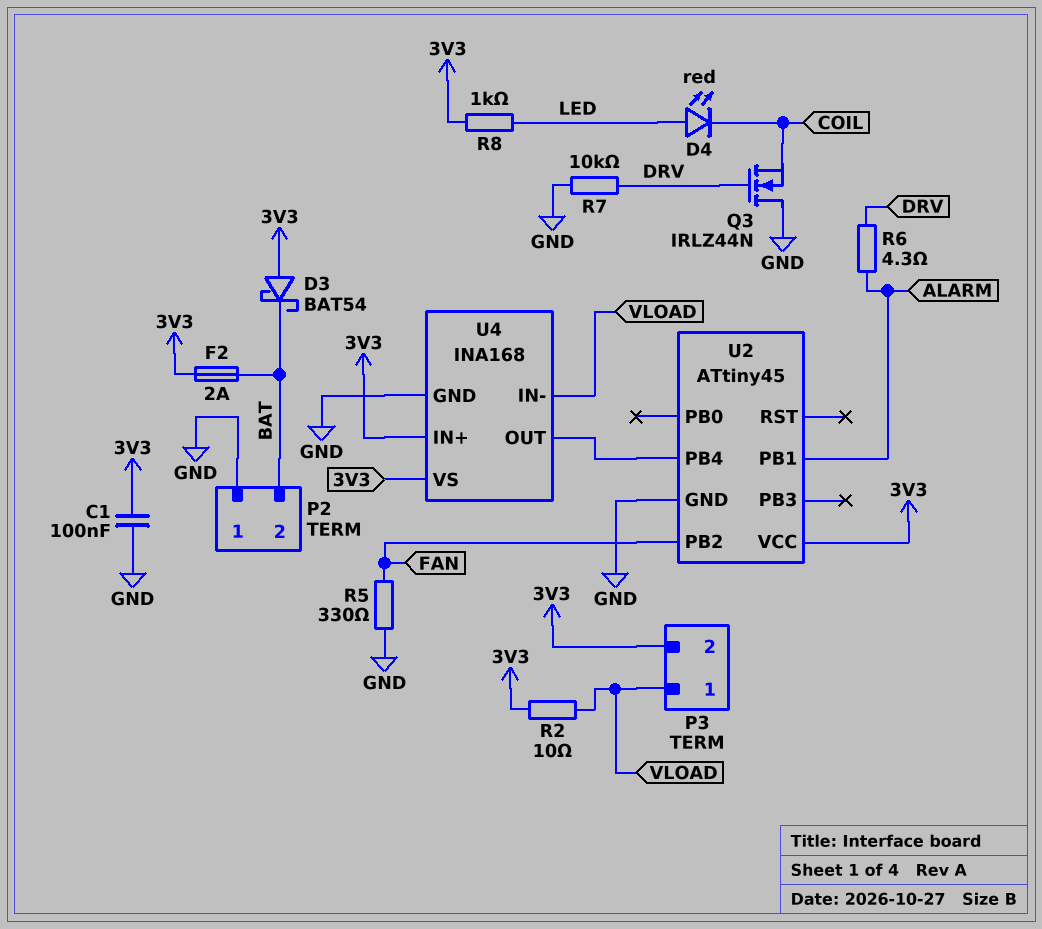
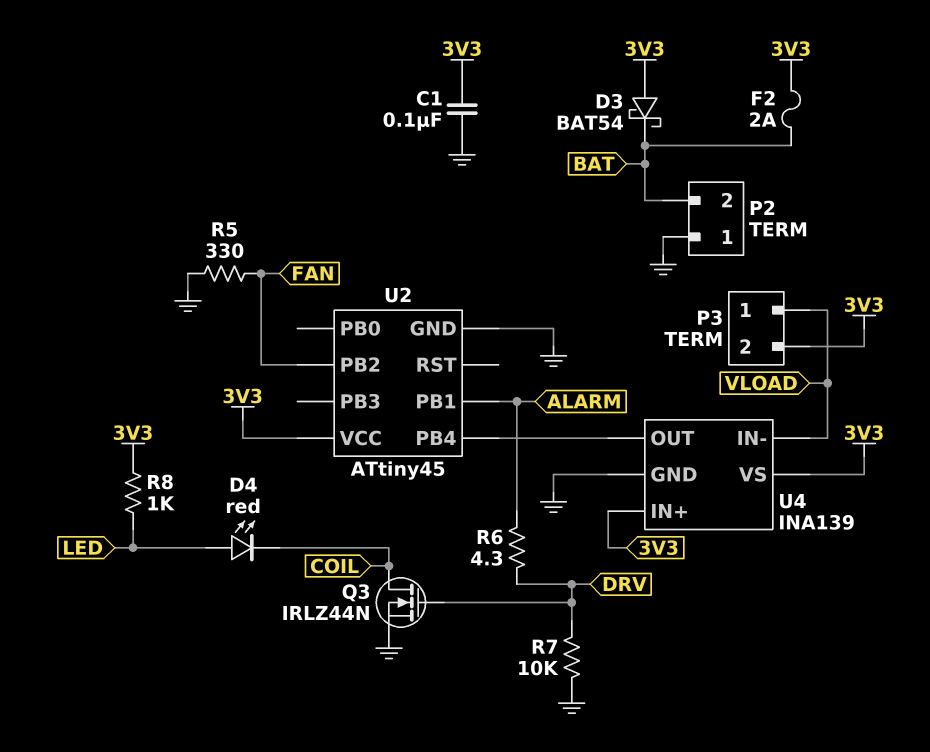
Q3: NMOS IRLZ44N (G DRV, D GND, S COIL) -> NMOS IRLZ44N (G DRV, D COIL, S GND)
R2: 10 (3V3, VLOAD) -> none
U4: INA168 -> INA139

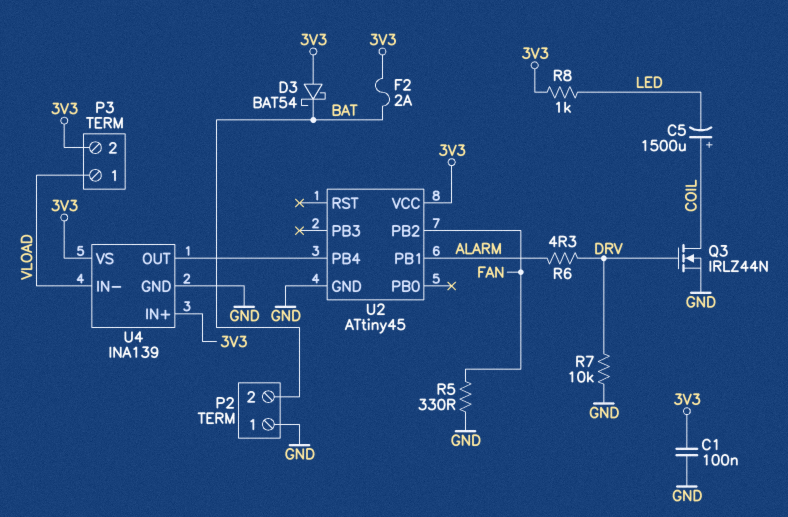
C5: none -> 1500uF (plus COIL, minus LED)
D4: LED red (A LED, K COIL) -> none

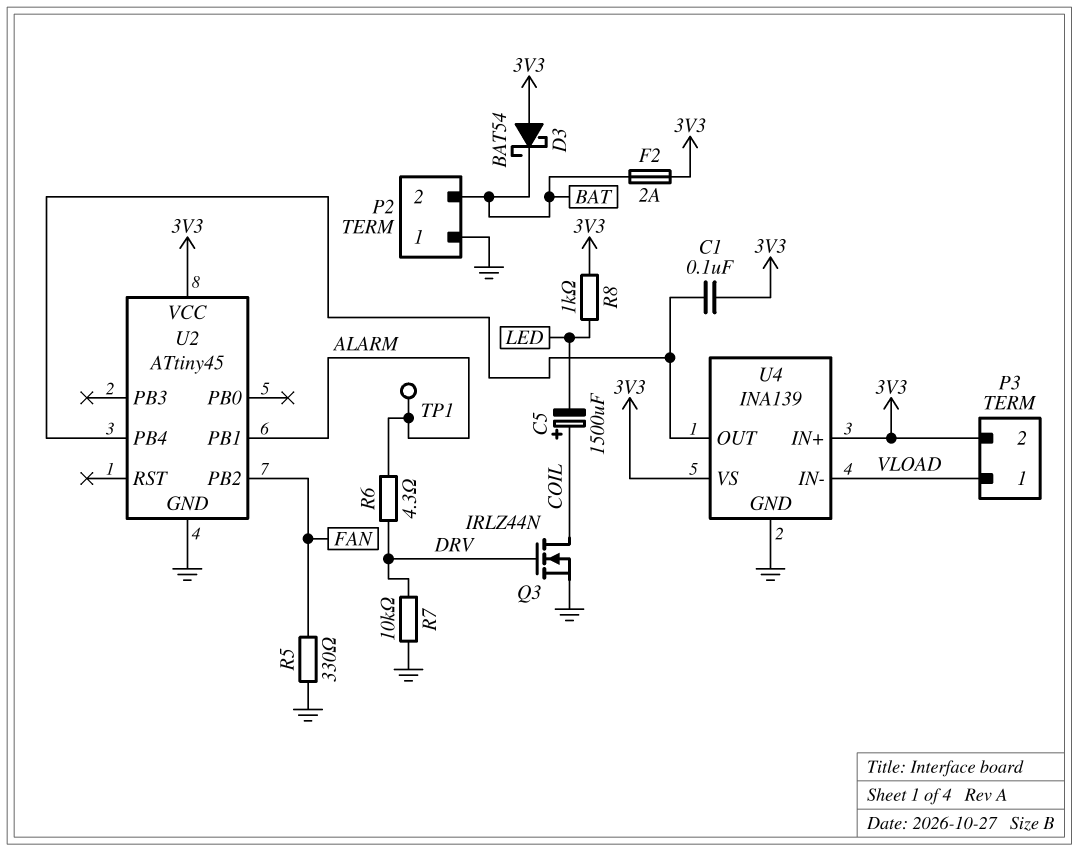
C1: 100nF (3V3, GND) -> 100nF (3V3, U2/PB4)
TP1: none -> test point (ALARM)

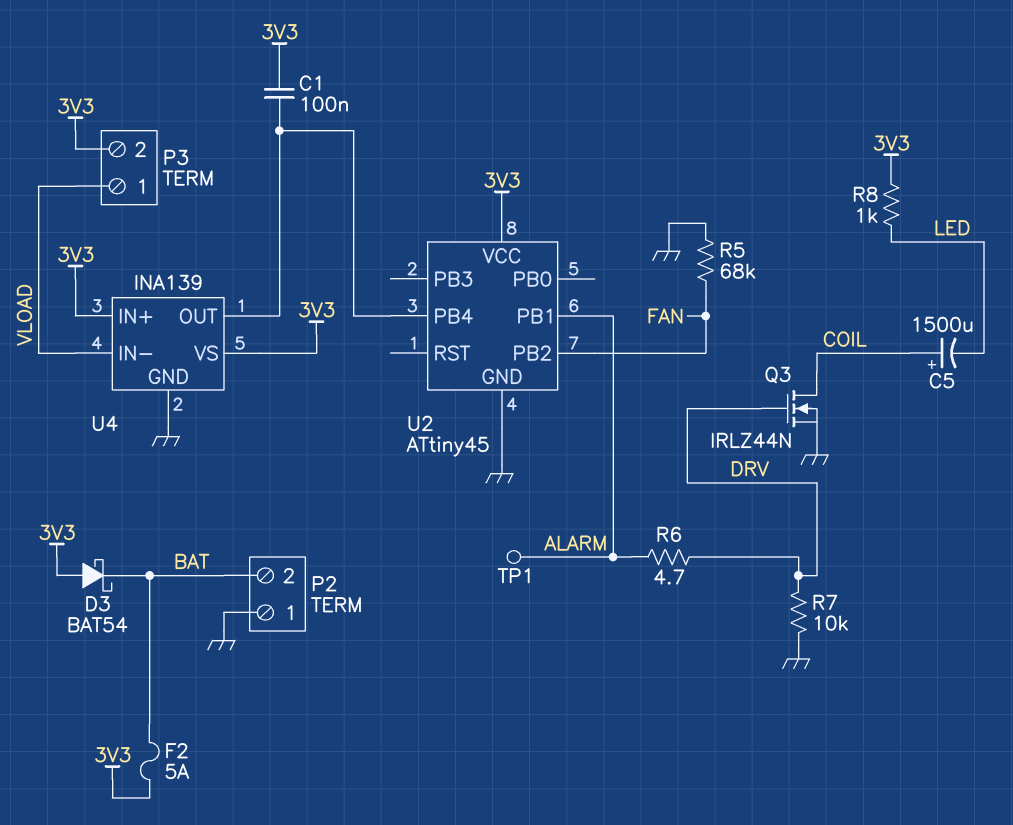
F2: 2A (3V3, BAT) -> 5A (3V3, BAT)
R5: 330 (FAN, GND) -> 68k (FAN, GND)
R6: 4.3 (ALARM, DRV) -> 4.7 (ALARM, DRV)

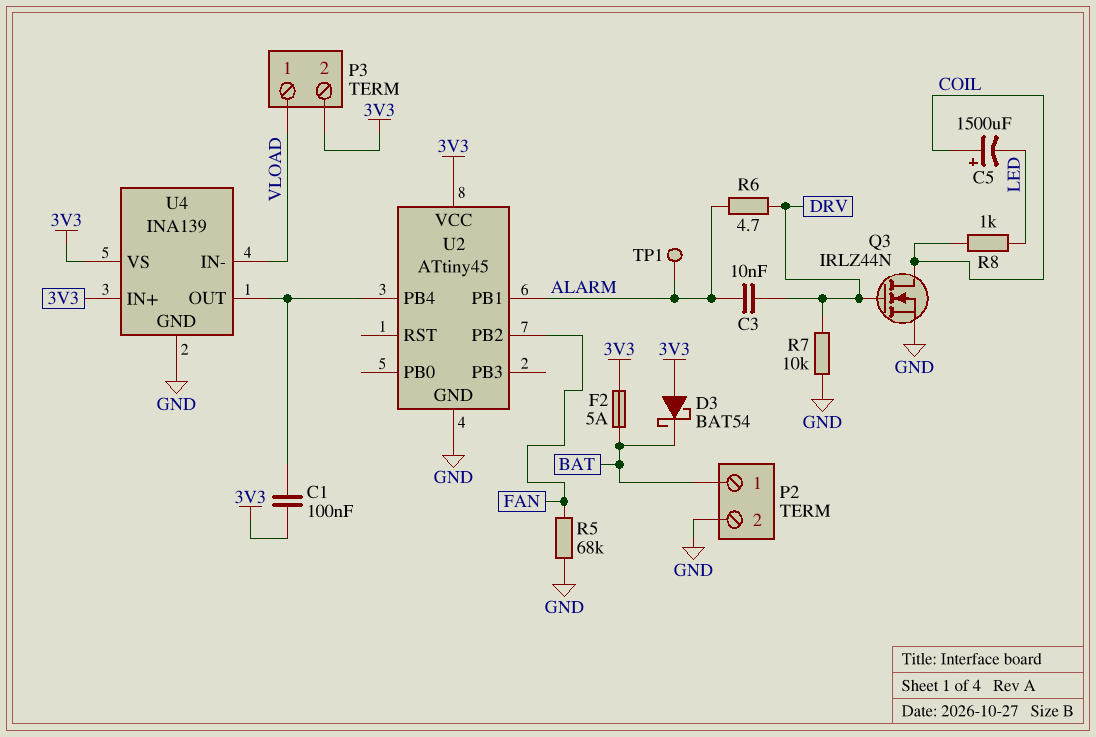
C3: none -> 10nF (ALARM, DRV)
P2 pin 1: GND -> BAT
P2 pin 2: BAT -> GND
R8: 1k (3V3, LED) -> 1k (COIL, LED)

